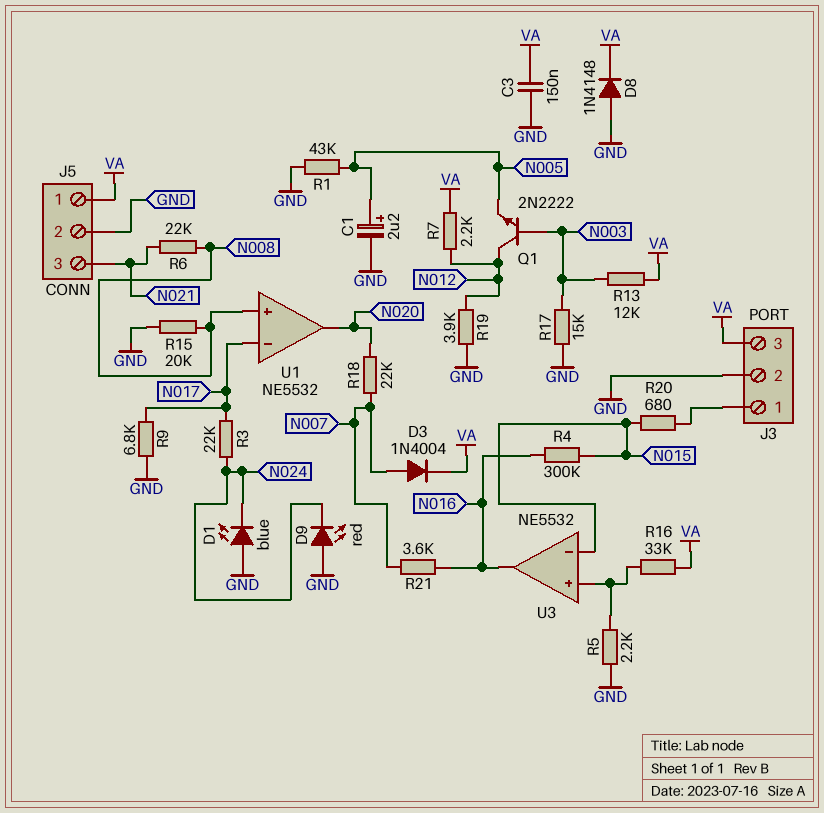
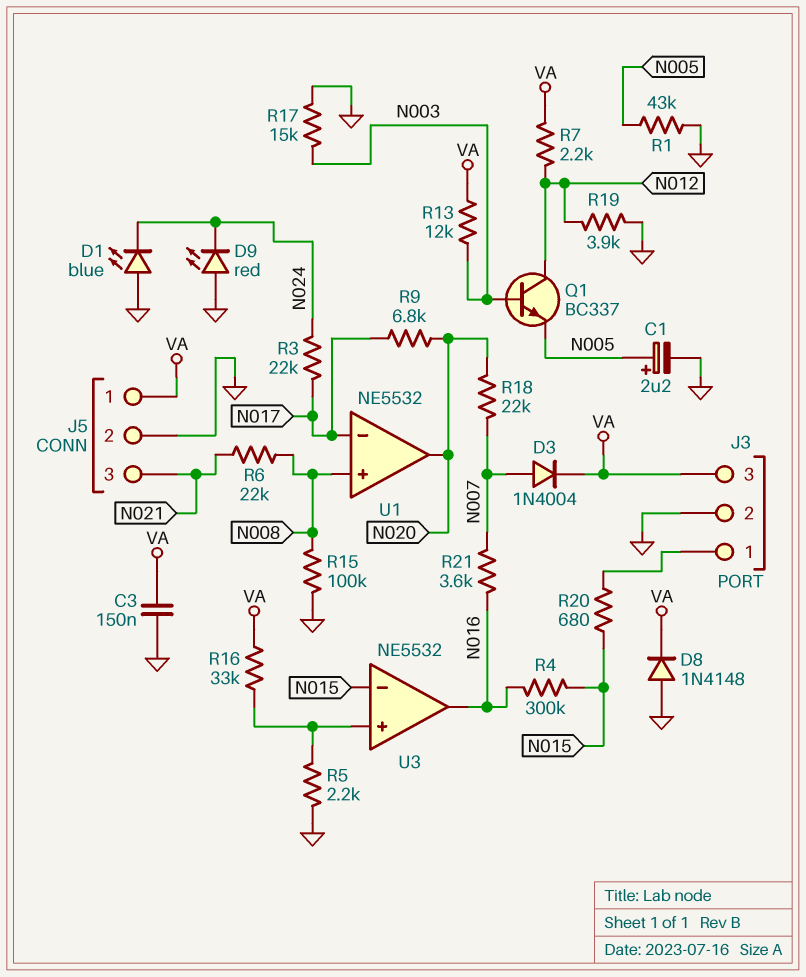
Q1: NPN 2N2222 (B N003, C N012, E N005) -> NPN BC337 (B N003, C N012, E N005)
R9: 6.8k (GND, N017) -> 6.8k (N017, N020)
R15: 20k (GND, N008) -> 100k (GND, N008)

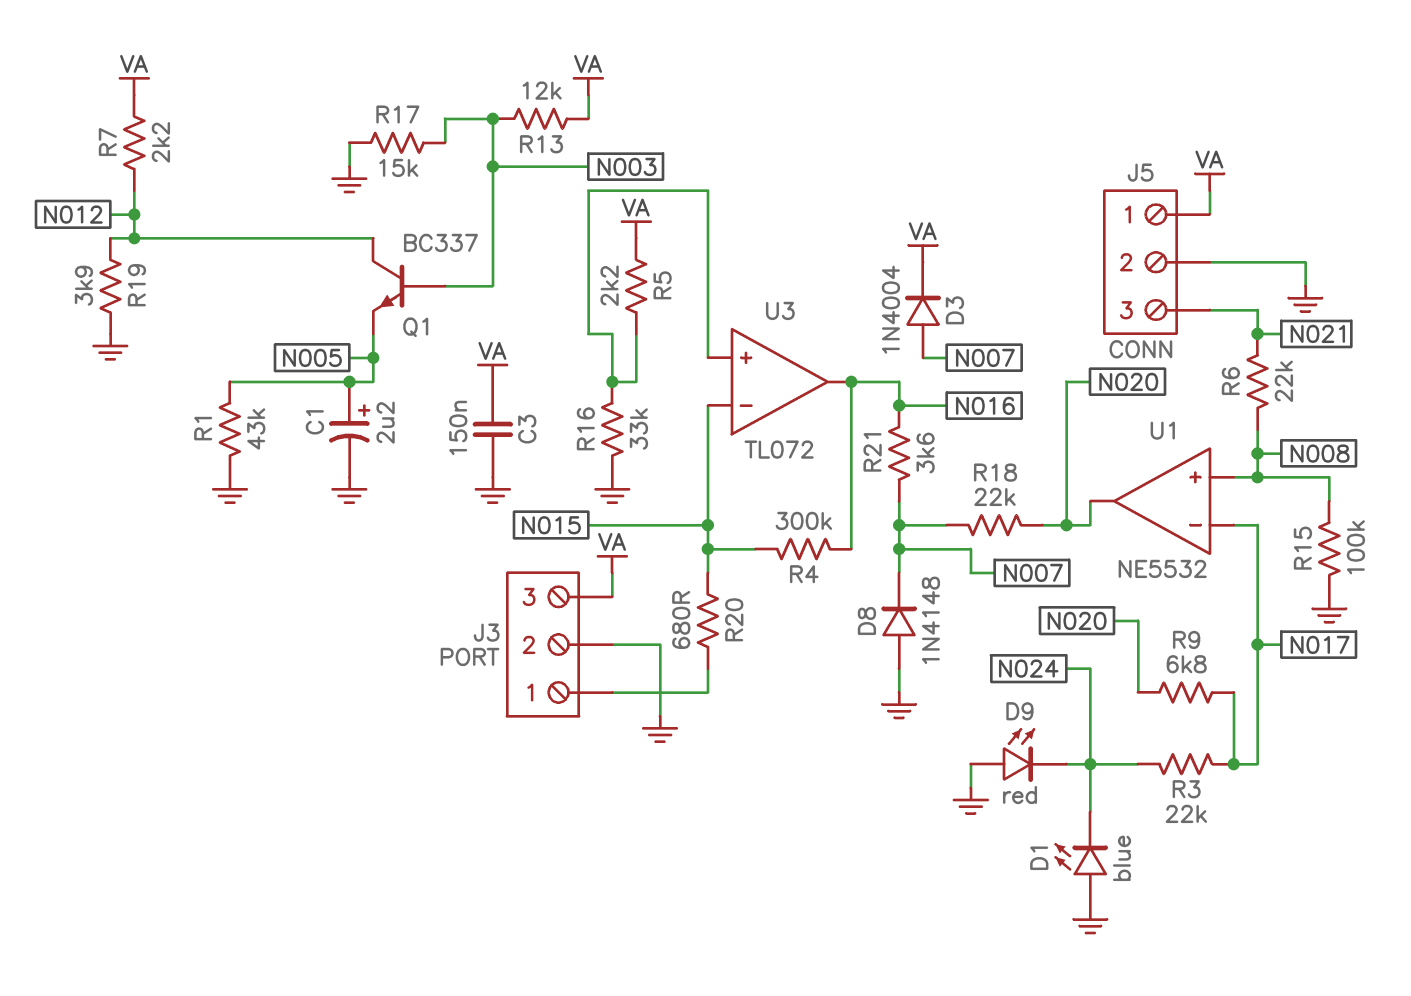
D8: diode 1N4148 (A GND, K VA) -> diode 1N4148 (A GND, K N007)
R5: 2.2k (GND, U3/in+) -> 2.2k (U3/in+, VA)
R16: 33k (U3/in+, VA) -> 33k (GND, U3/in+)
U3: NE5532 -> TL072

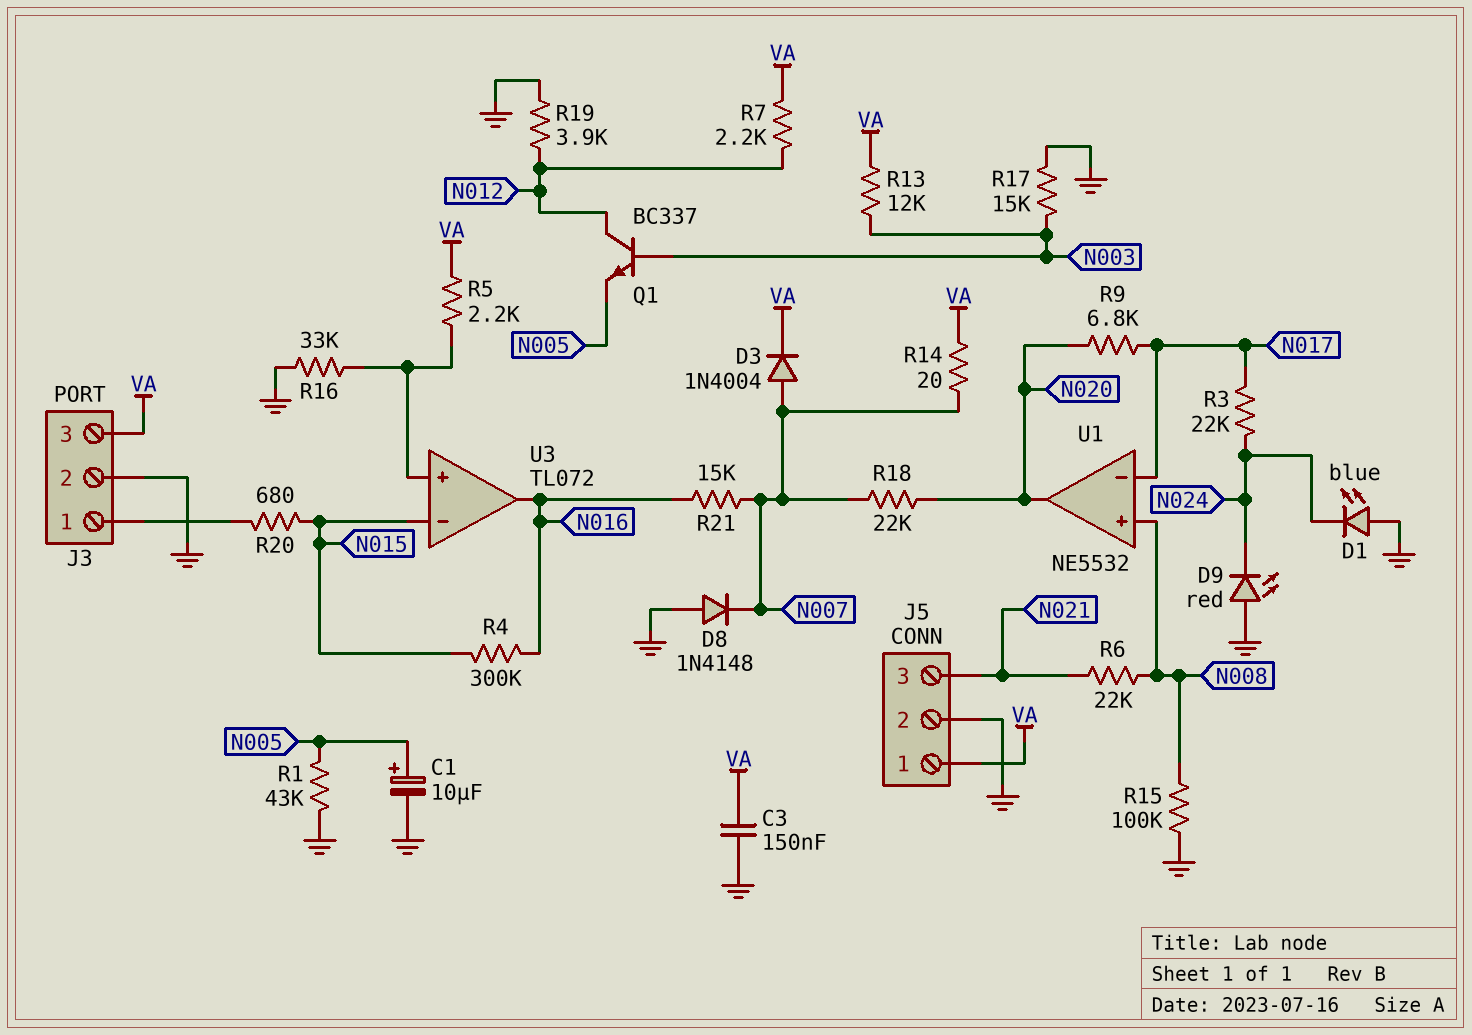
C1: 2.2uF (plus N005, minus GND) -> 10uF (plus N005, minus GND)
R14: none -> 20 (N007, VA)
R21: 3.6k (N007, N016) -> 15k (N007, N016)

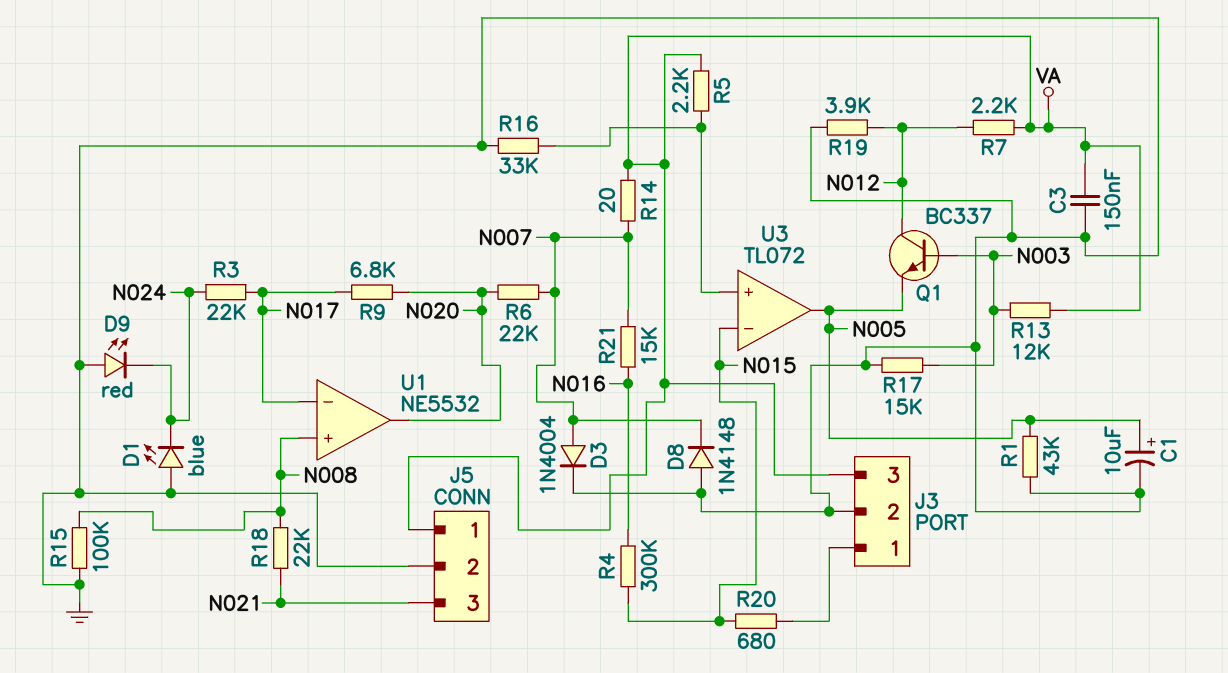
D3: diode 1N4004 (A N007, K VA) -> diode 1N4004 (A N007, K GND)
R6: 22k (N008, N021) -> 22k (N007, N020)
R18: 22k (N007, N020) -> 22k (N008, N021)
U3 pin out: N016 -> N005

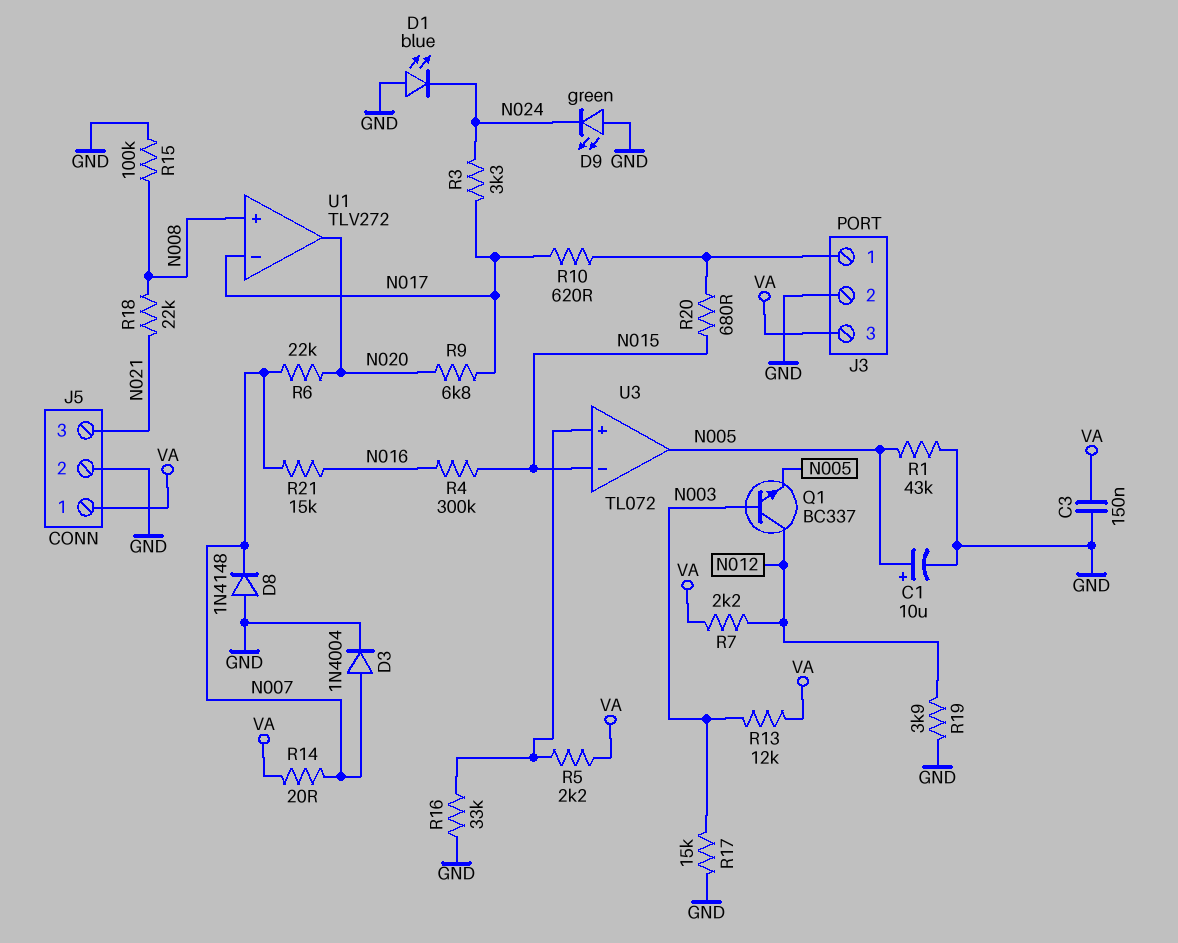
D9: LED red (A GND, K N024) -> LED green (A GND, K N024)
R3: 22k (N017, N024) -> 3.3k (N017, N024)
R10: none -> 620 (J3/1, N017)
U1: NE5532 -> TLV272

